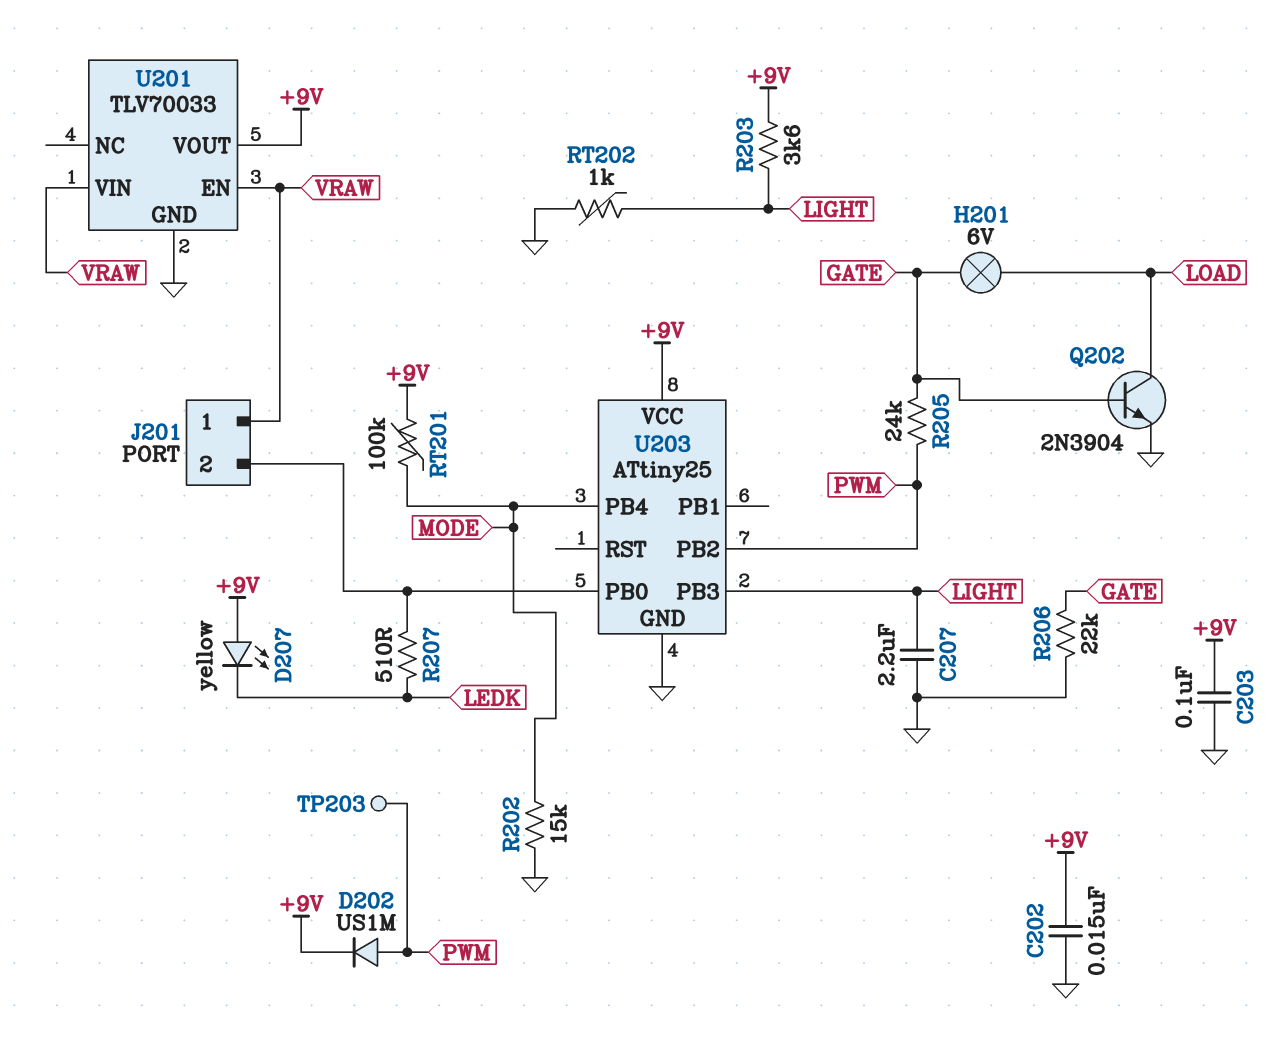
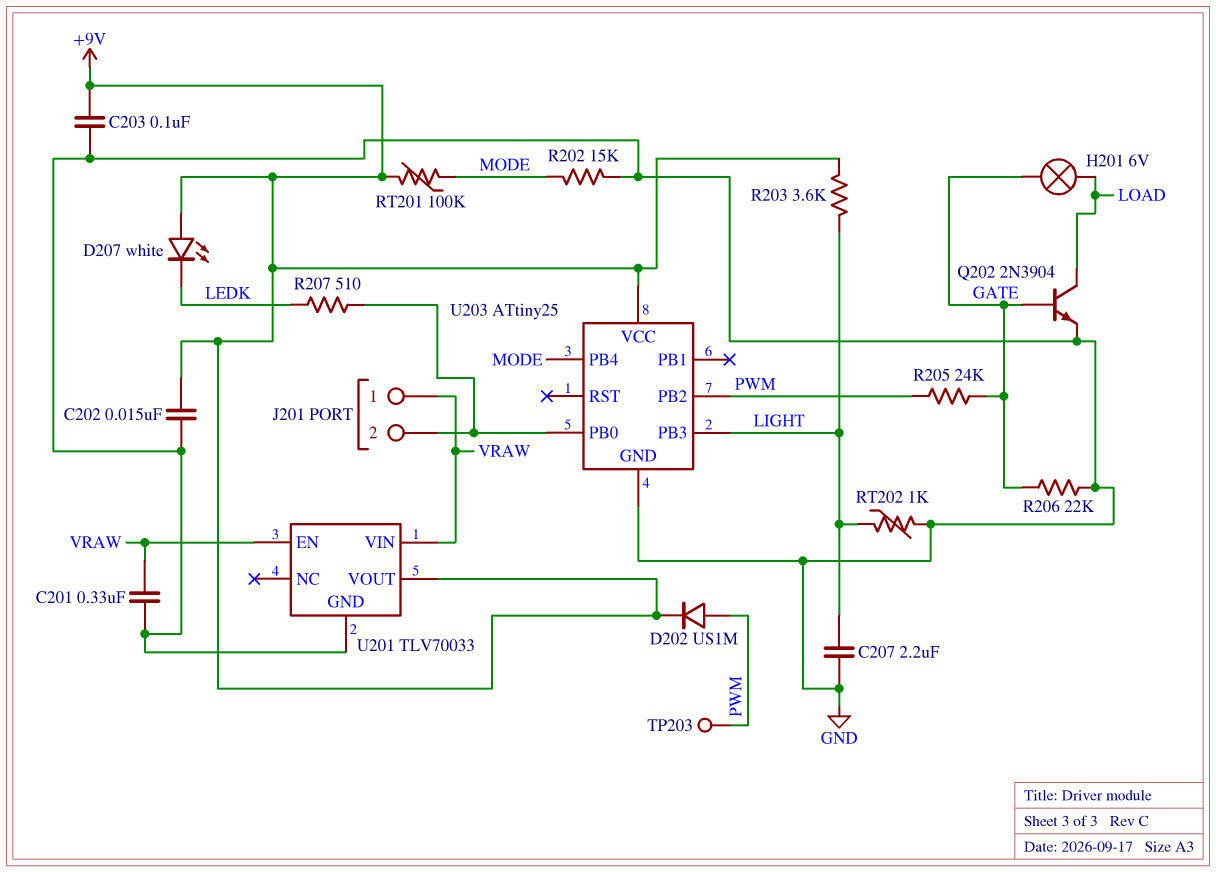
C201: none -> 330nF (GND, VRAW)
D207: LED yellow (A +9V, K LEDK) -> LED white (A +9V, K LEDK)

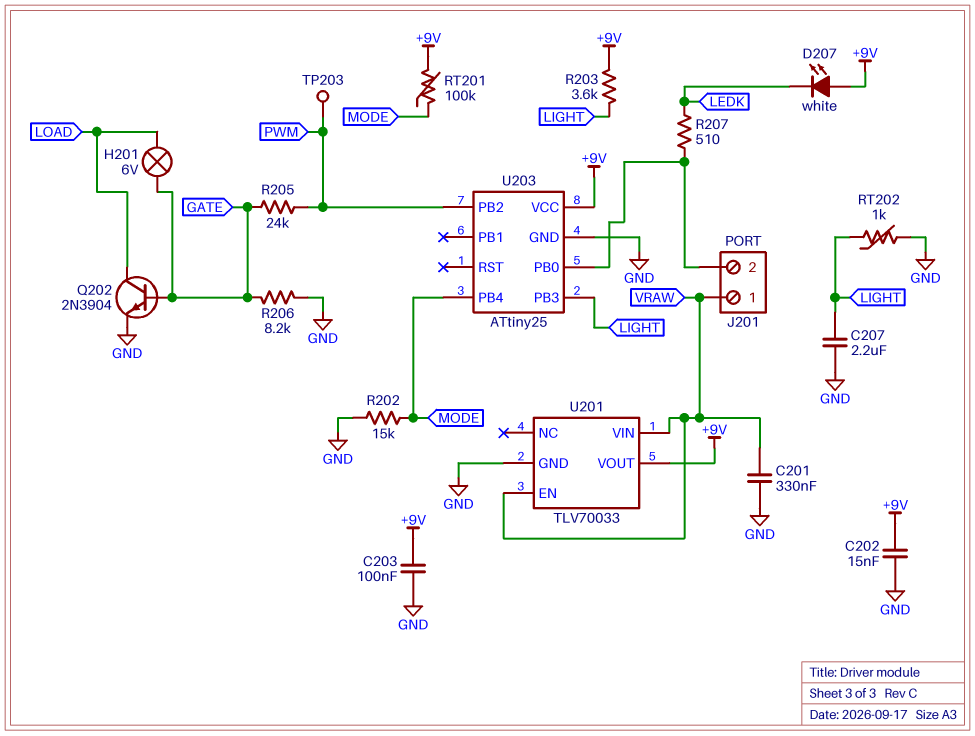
D202: diode US1M (A PWM, K +9V) -> none
R206: 22k (GATE, GND) -> 8.2k (GATE, GND)

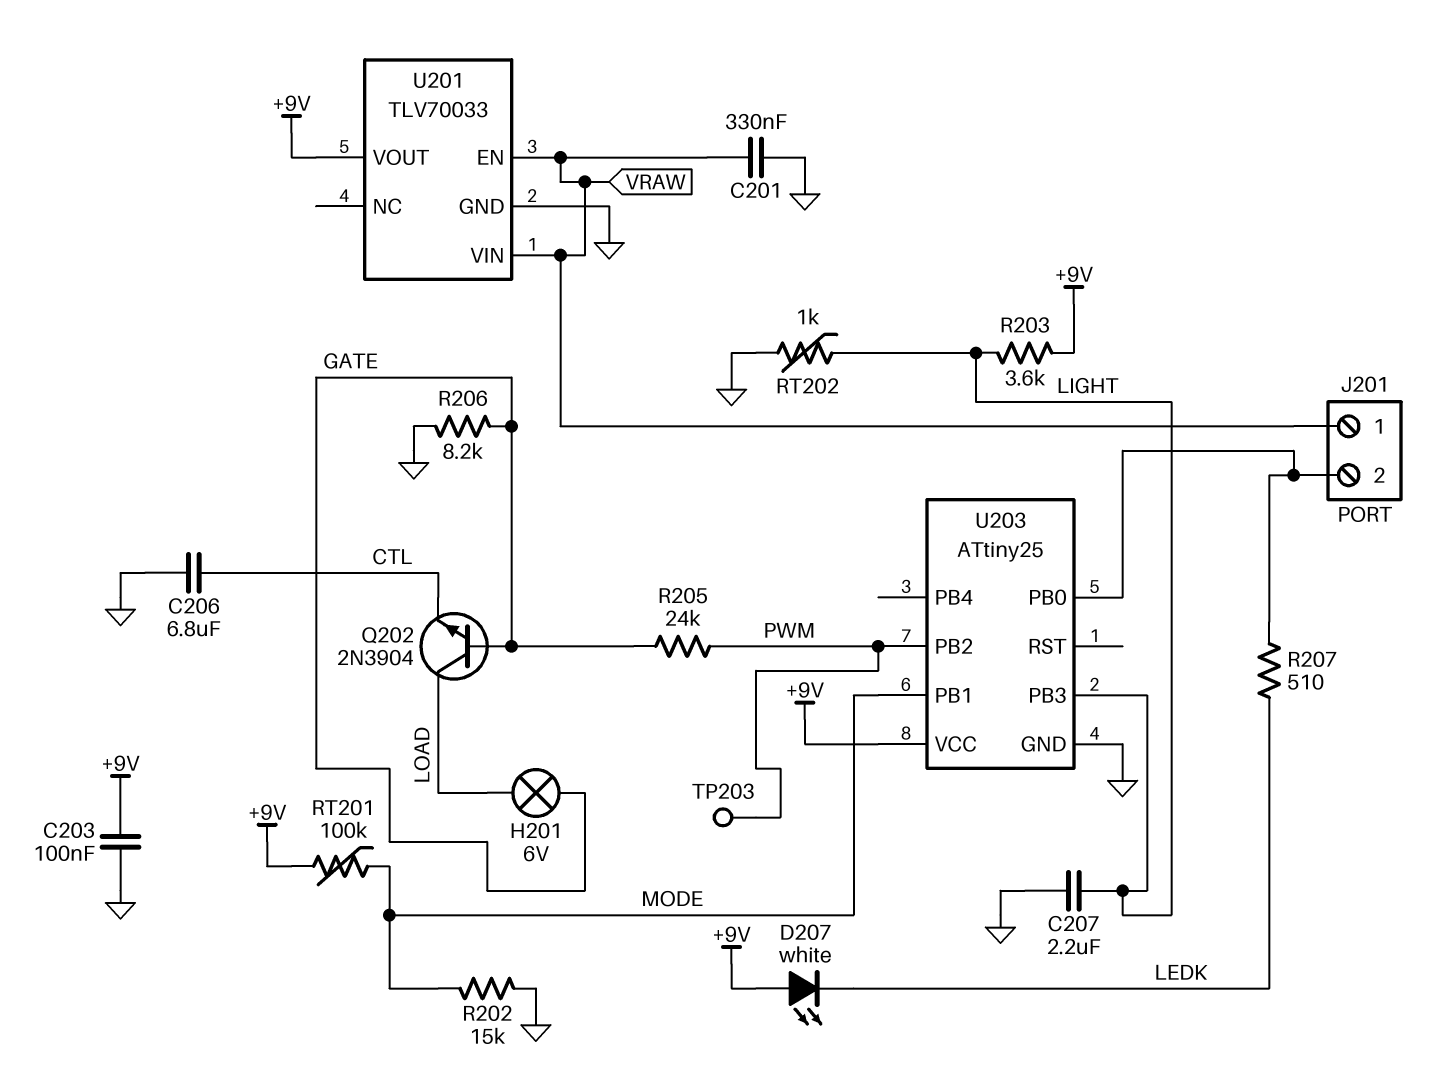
C202: 15nF (+9V, GND) -> none
C206: none -> 6.8uF (CTL, GND)
Q202: NPN 2N3904 (B GATE, C LOAD, E GND) -> NPN 2N3904 (B GATE, C LOAD, E CTL)
U203 pin PB1: none -> MODE
U203 pin PB4: MODE -> none

